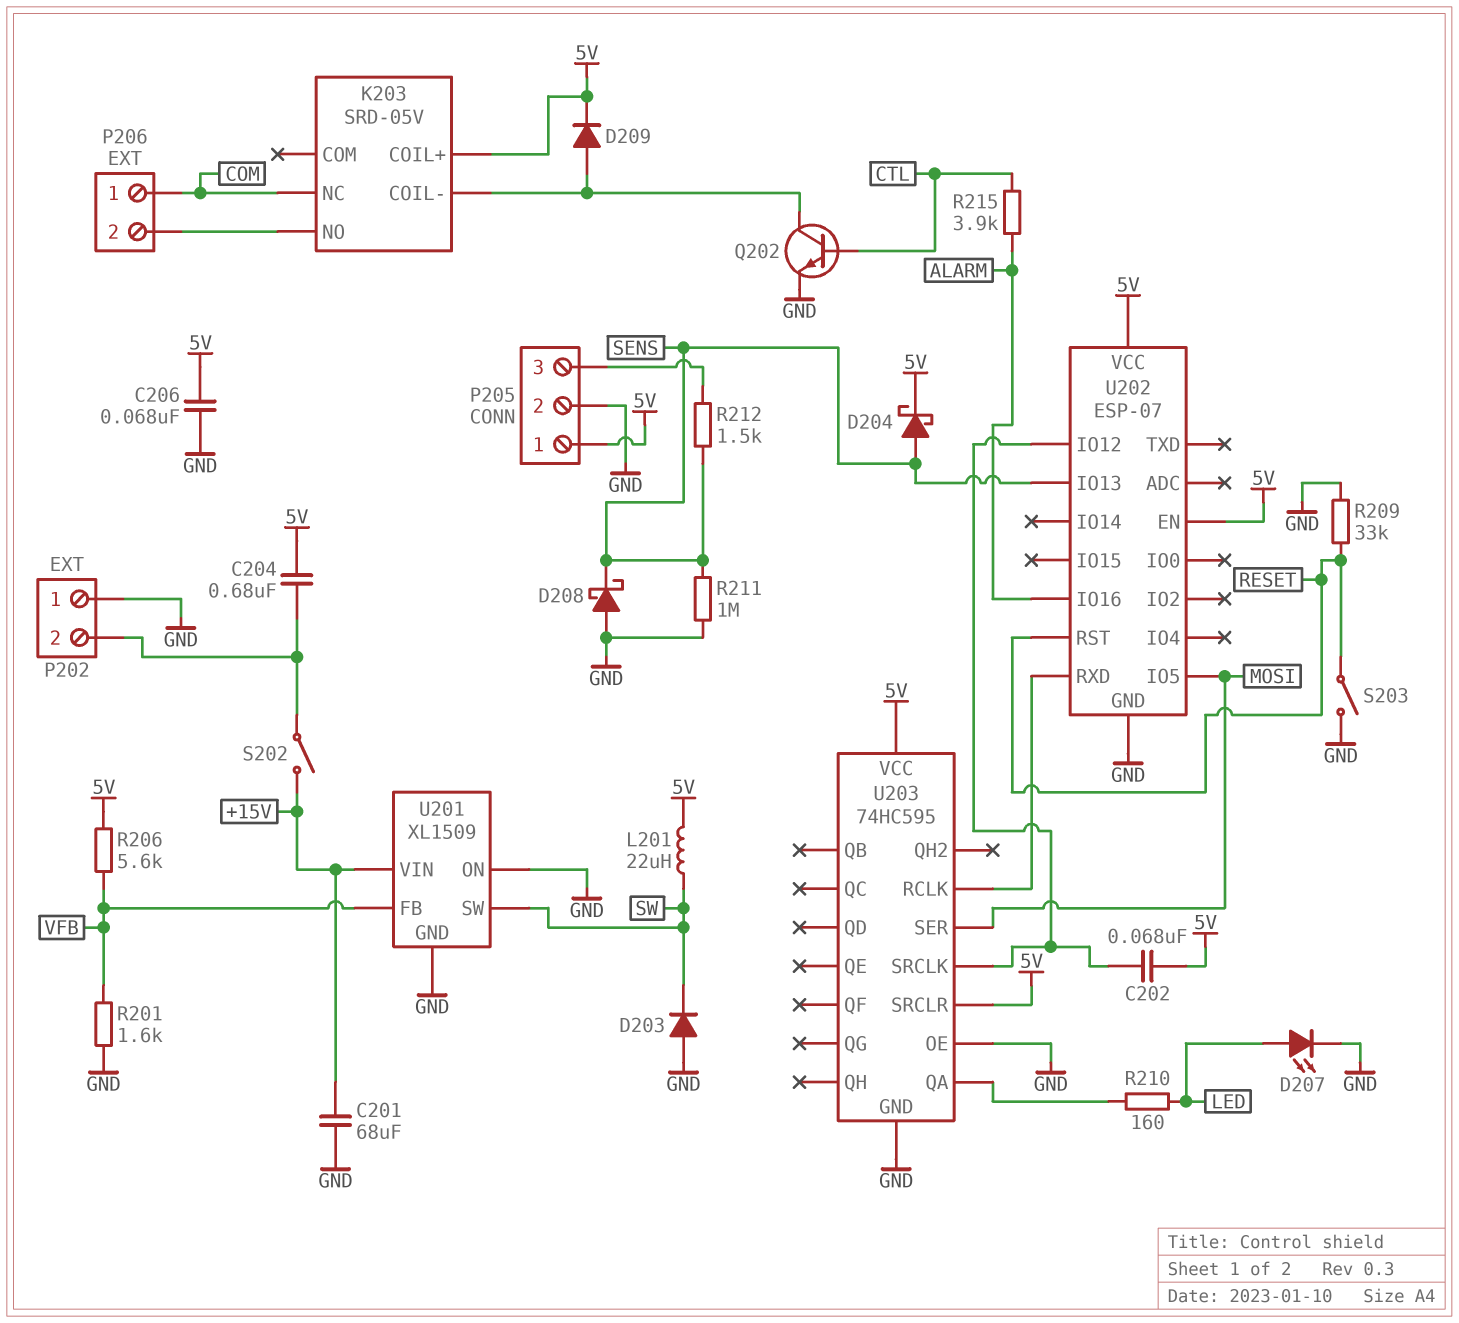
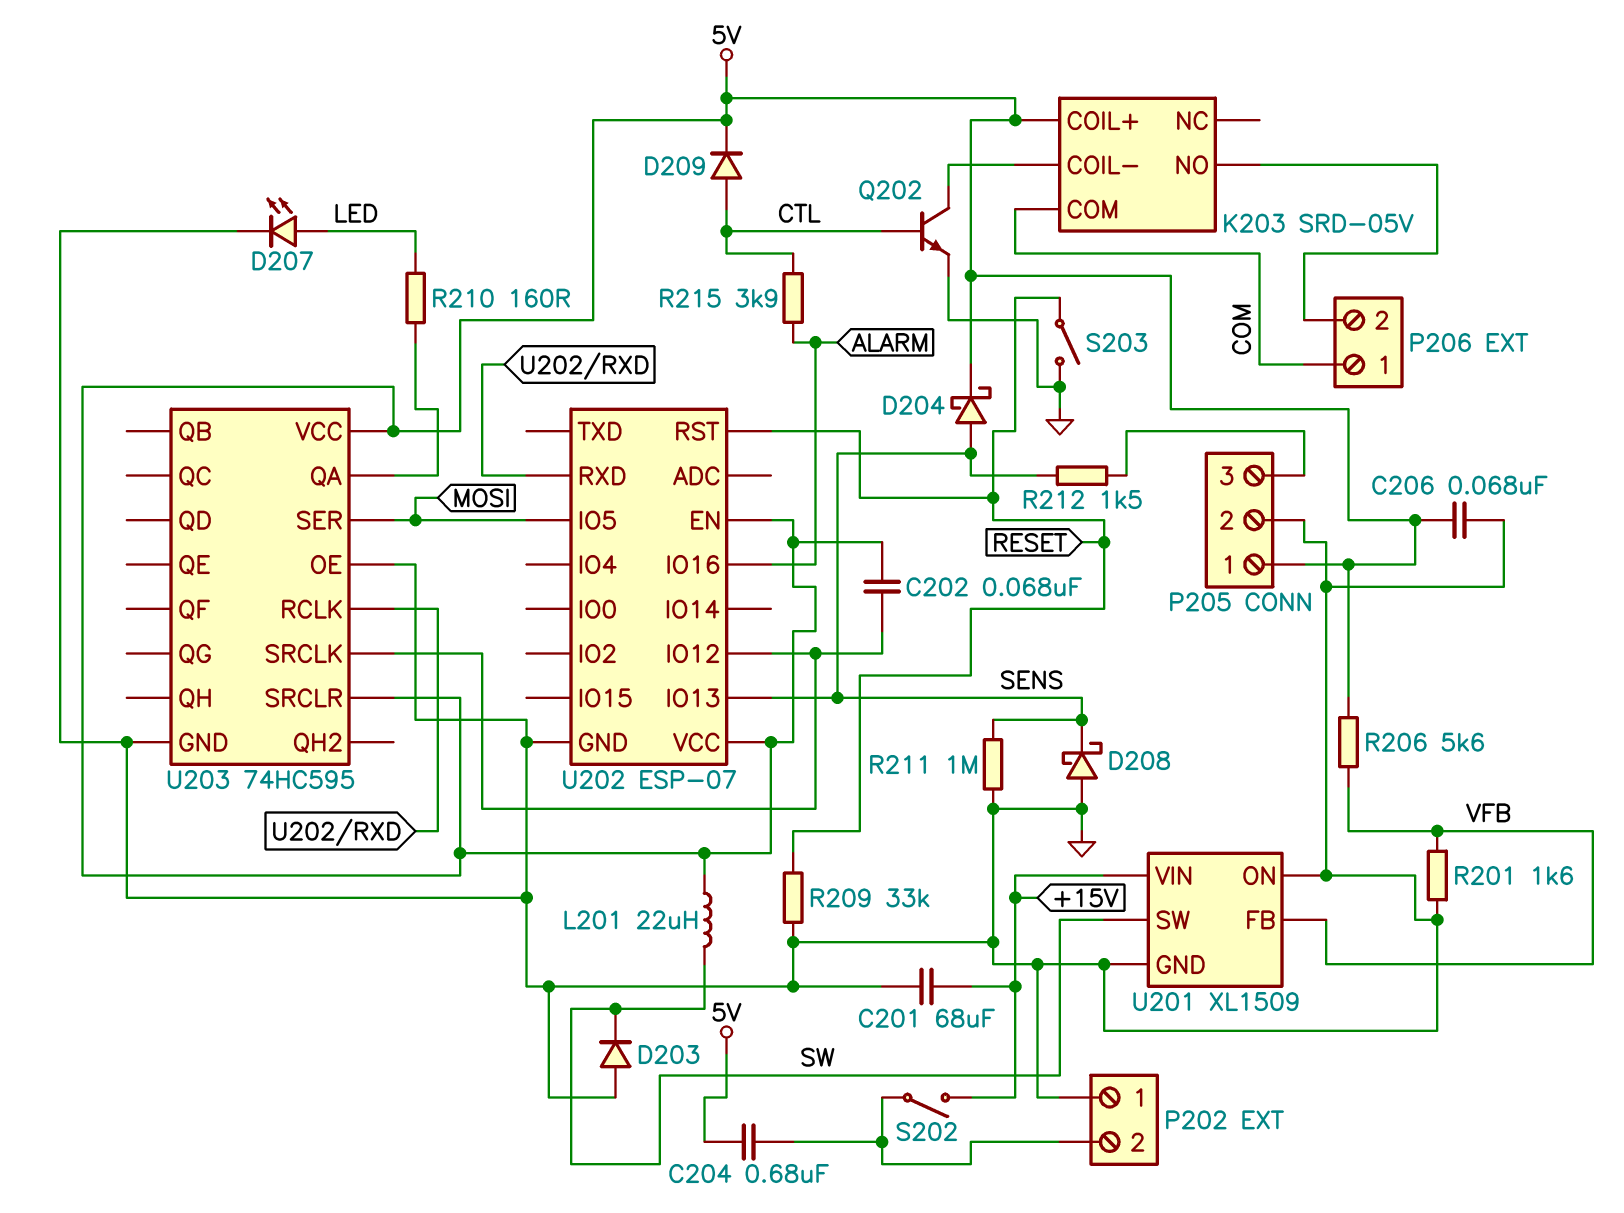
D209: diode (A K203/COIL-, K 5V) -> diode (A CTL, K 5V)
K203 pin COM: none -> COM
K203 pin NC: COM -> none

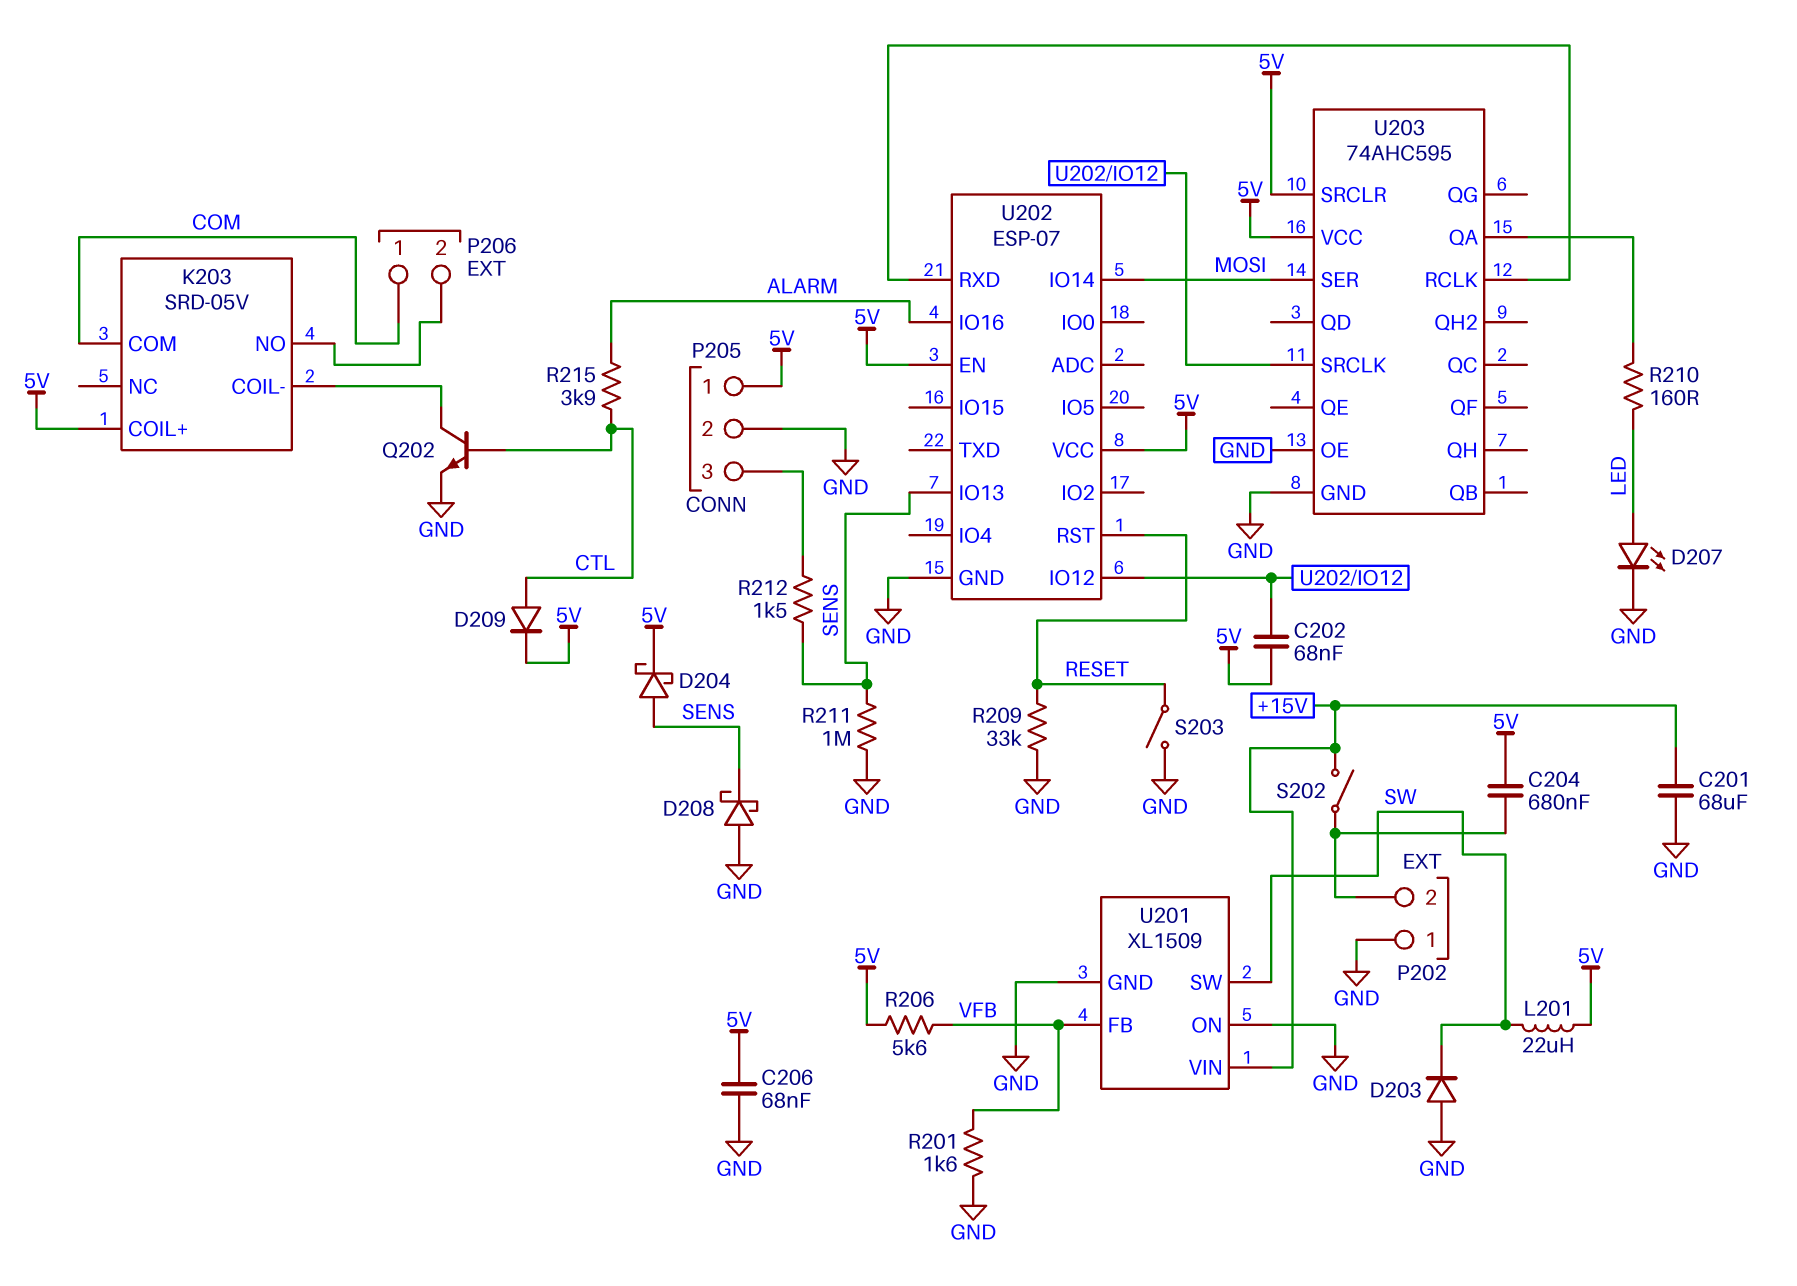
U202 pin IO5: MOSI -> none
U202 pin IO14: none -> MOSI
U203: 74HC595 -> 74AHC595

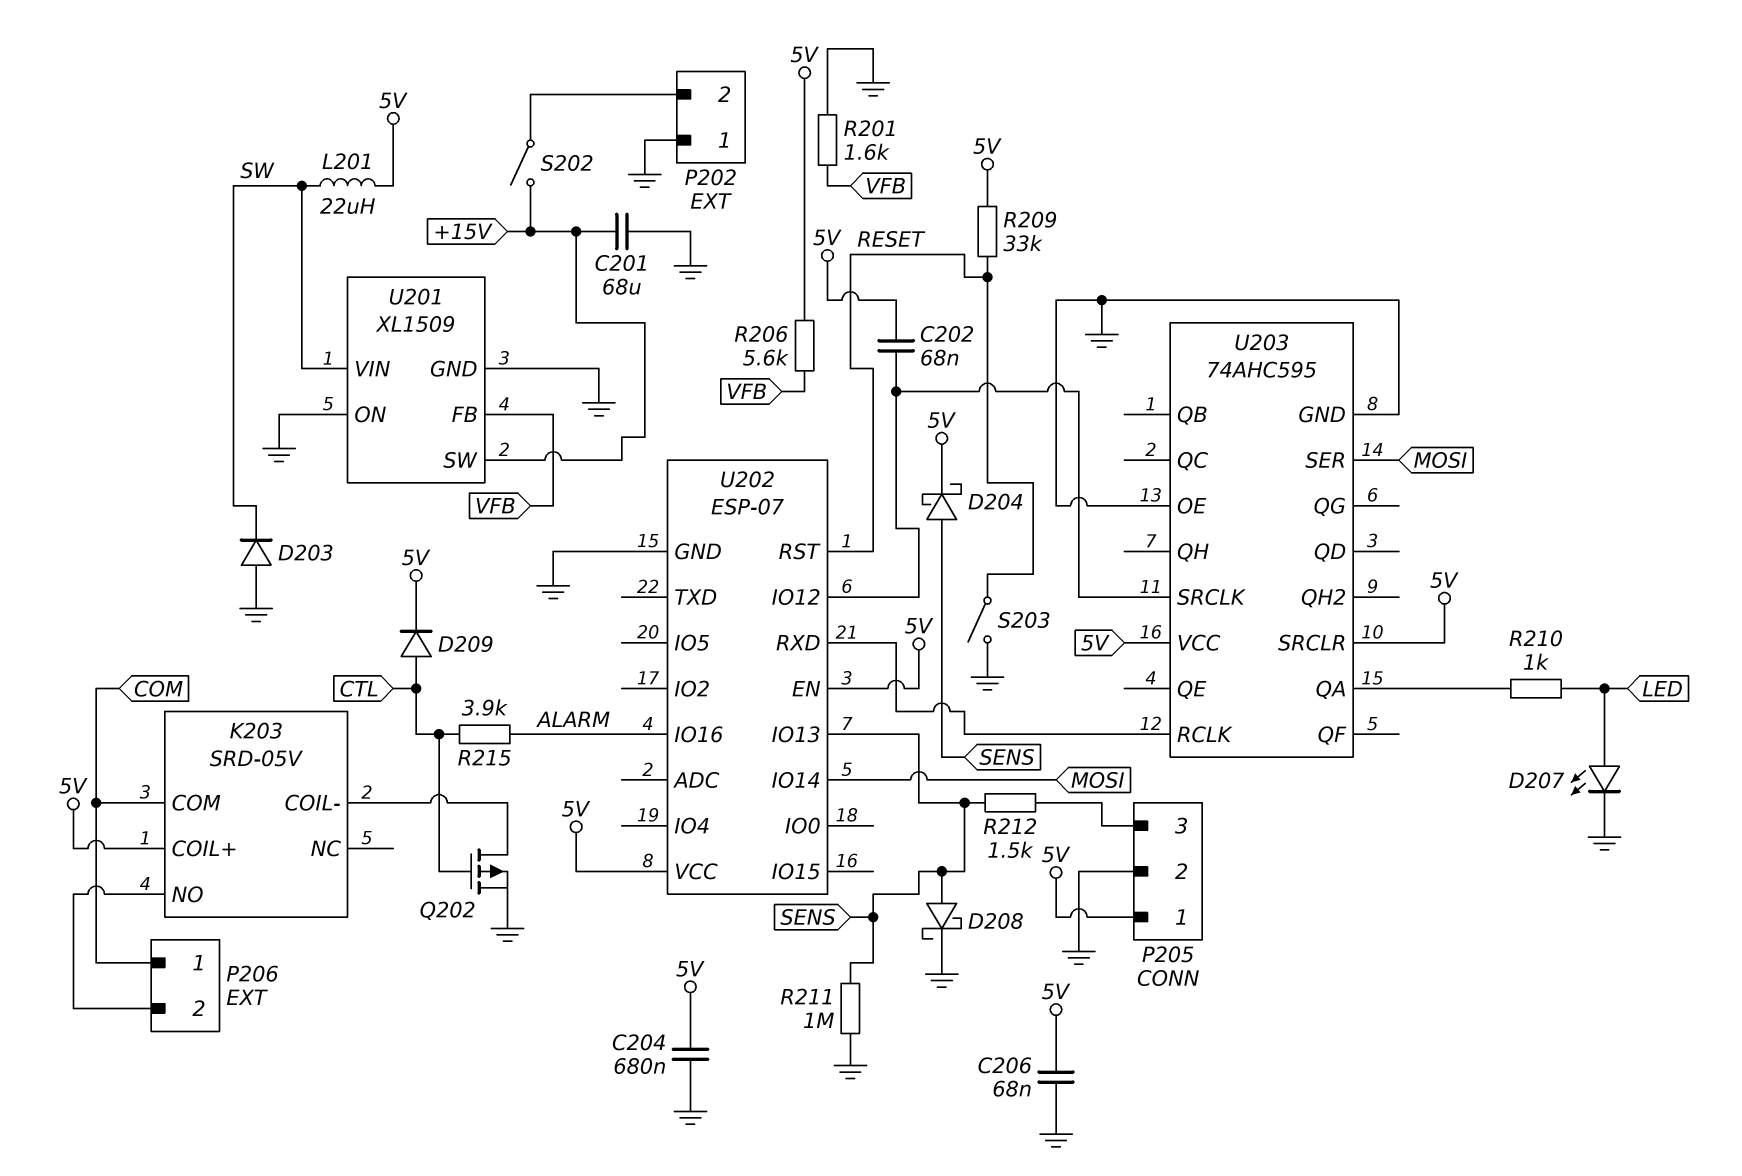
C204: 680nF (5V, P202/2) -> 680nF (5V, GND)
D208: schottky (A GND, K SENS) -> schottky (A SENS, K GND)
Q202: NPN (B CTL, C K203/COIL-, E GND) -> PMOS (G CTL, D K203/COIL-, S GND)
R209: 33k (GND, RESET) -> 33k (5V, RESET)
R210: 160 (LED, U203/QA) -> 1k (LED, U203/QA)
U201 pin SW: SW -> +15V
U201 pin VIN: +15V -> SW

